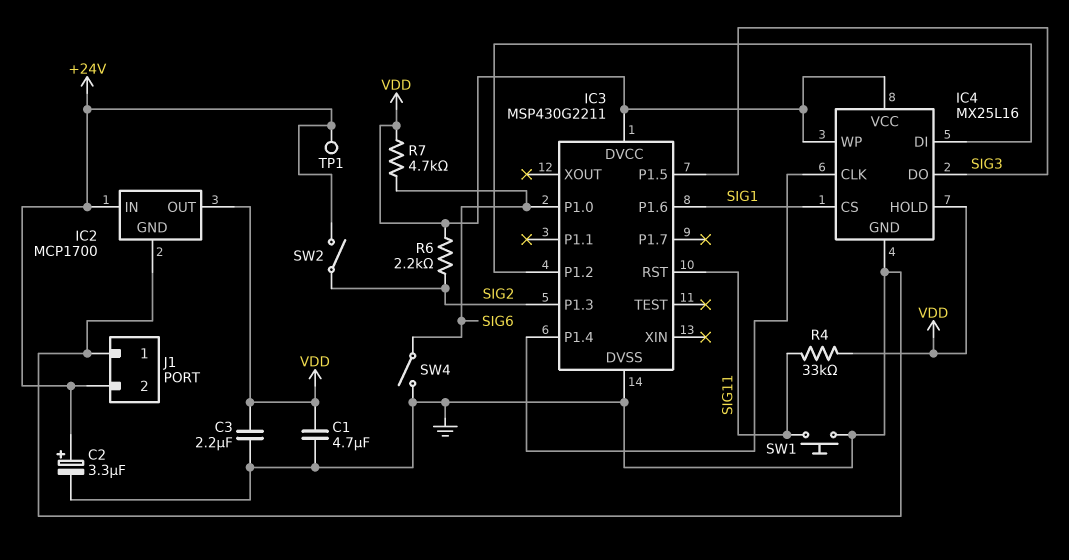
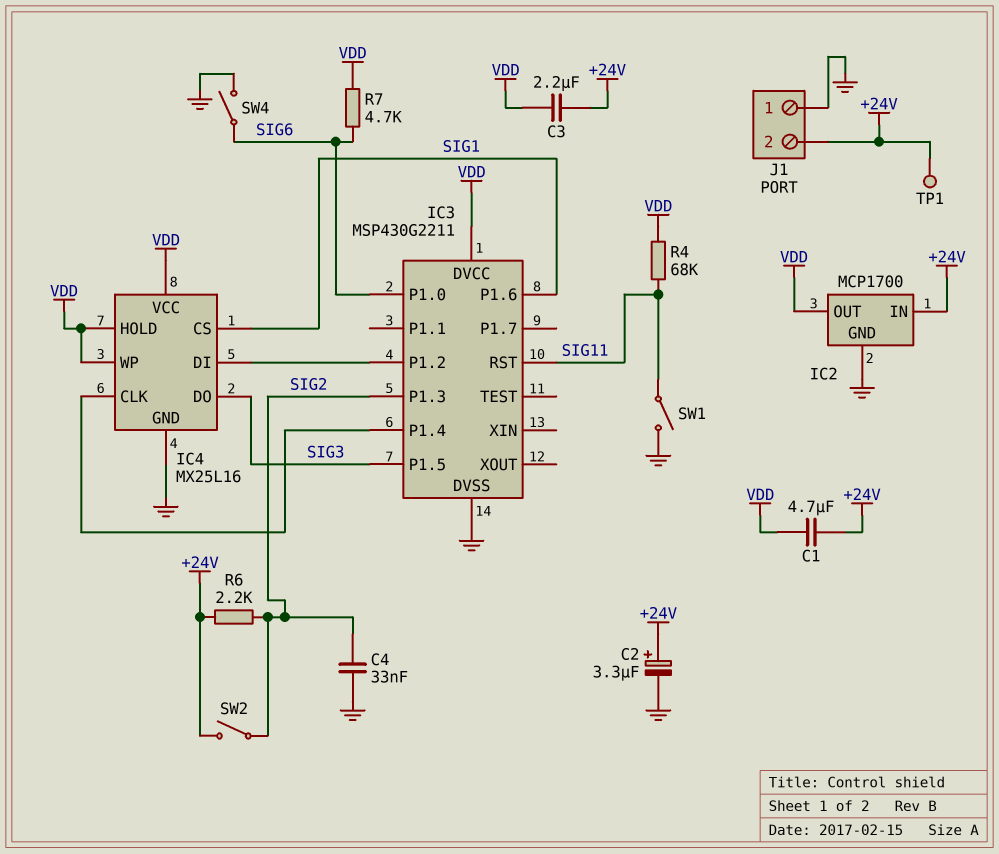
C1: 4.7uF (GND, VDD) -> 4.7uF (+24V, VDD)
C3: 2.2uF (GND, VDD) -> 2.2uF (+24V, VDD)
C4: none -> 33nF (GND, SIG2)
R4: 33k (SIG11, VDD) -> 68k (SIG11, VDD)
R6: 2.2k (SIG2, VDD) -> 2.2k (+24V, SIG2)
SW1: button (GND, SIG11) -> switch (GND, SIG11)

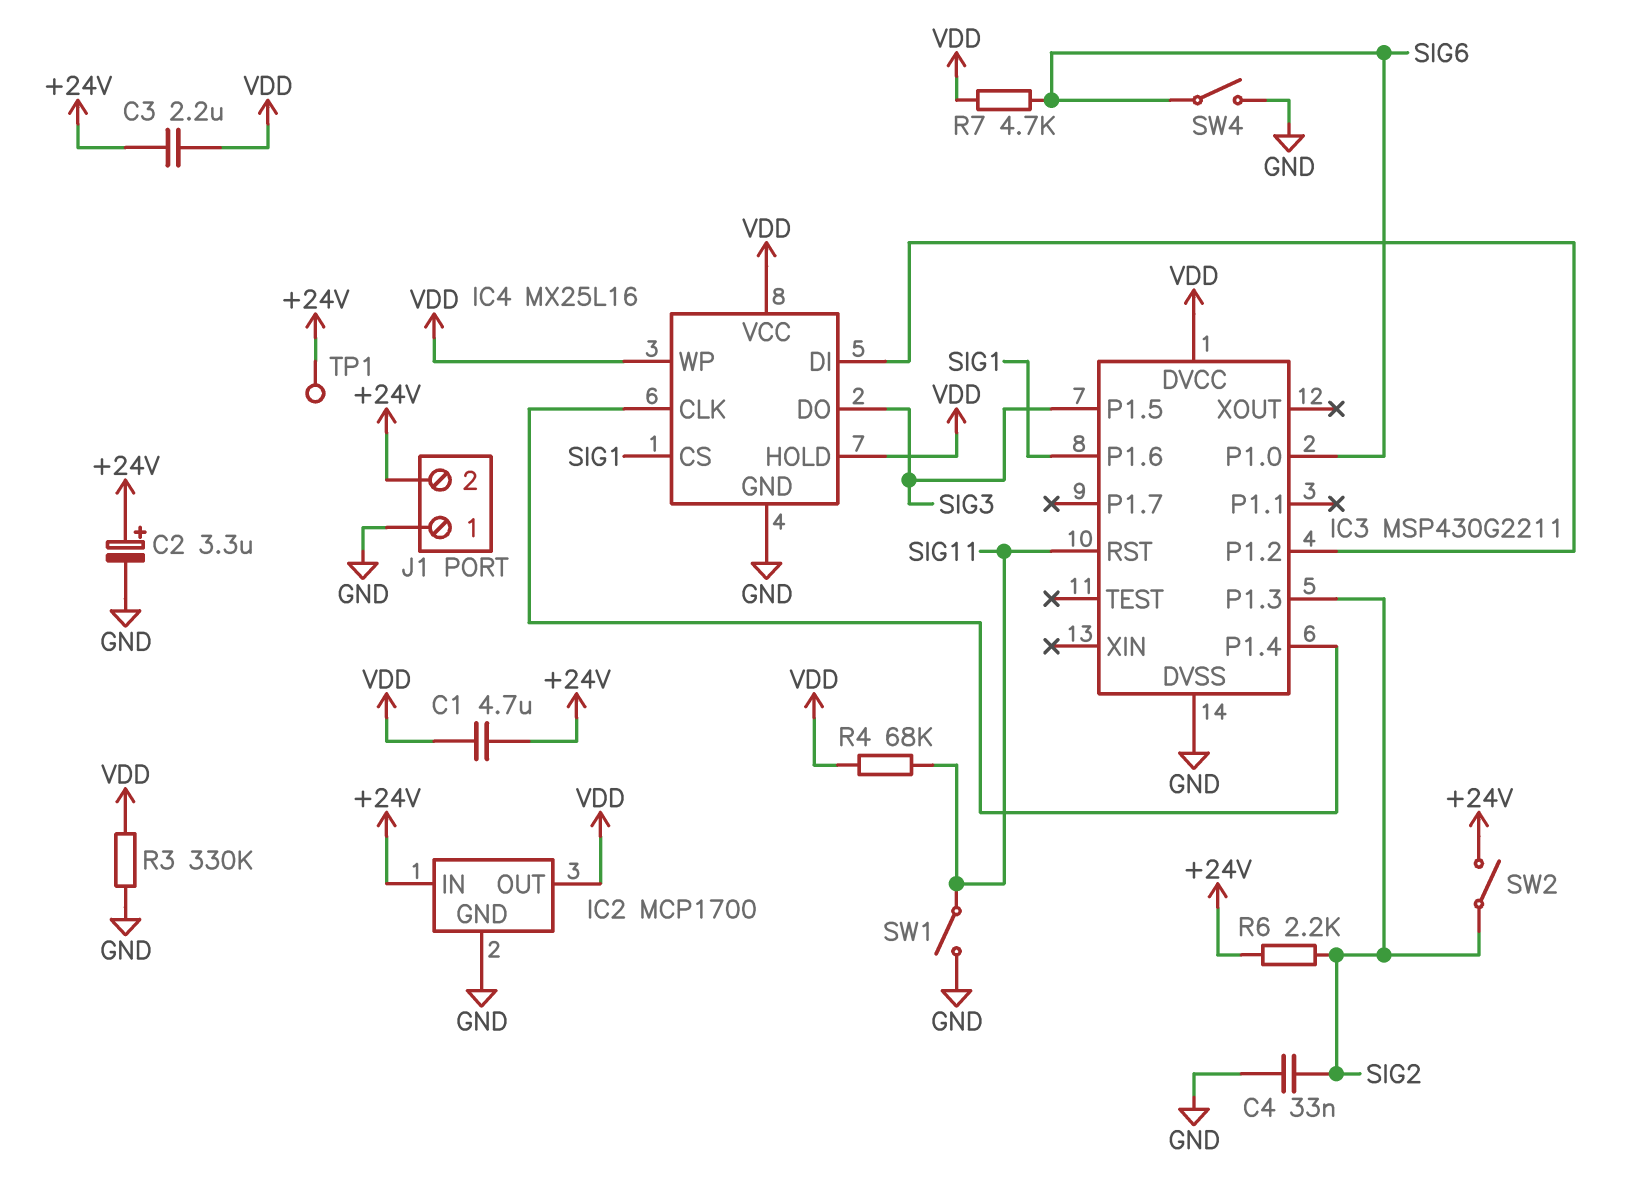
R3: none -> 330k (GND, VDD)

